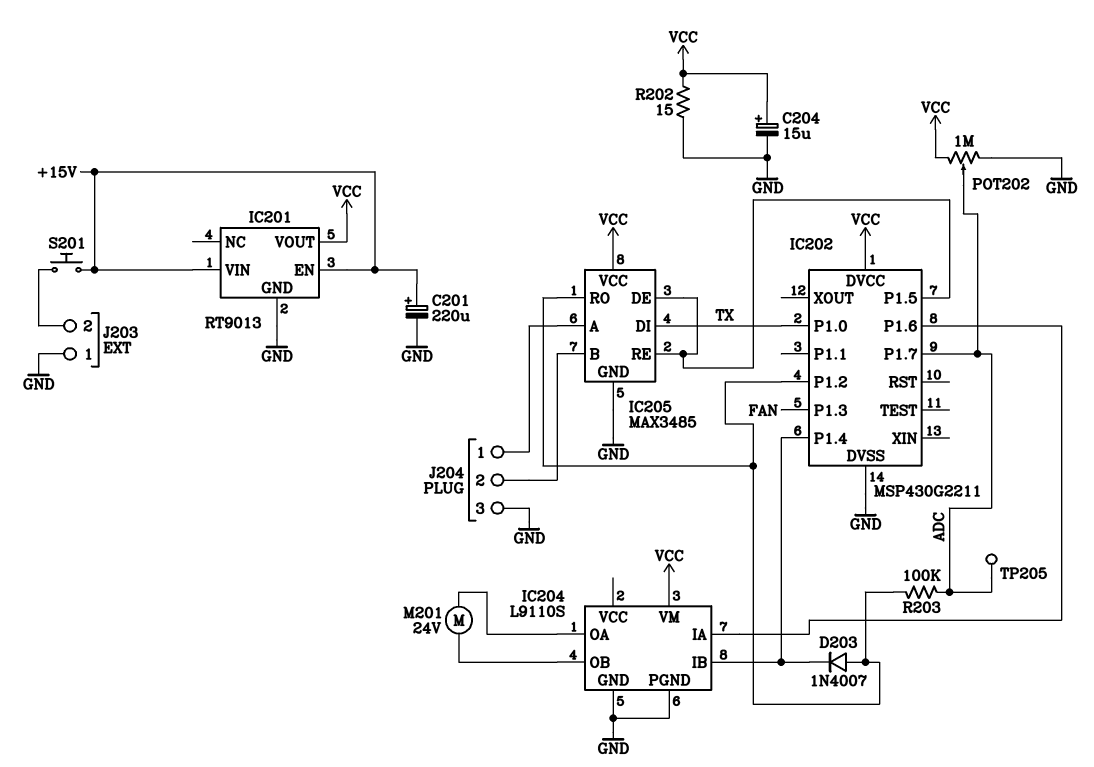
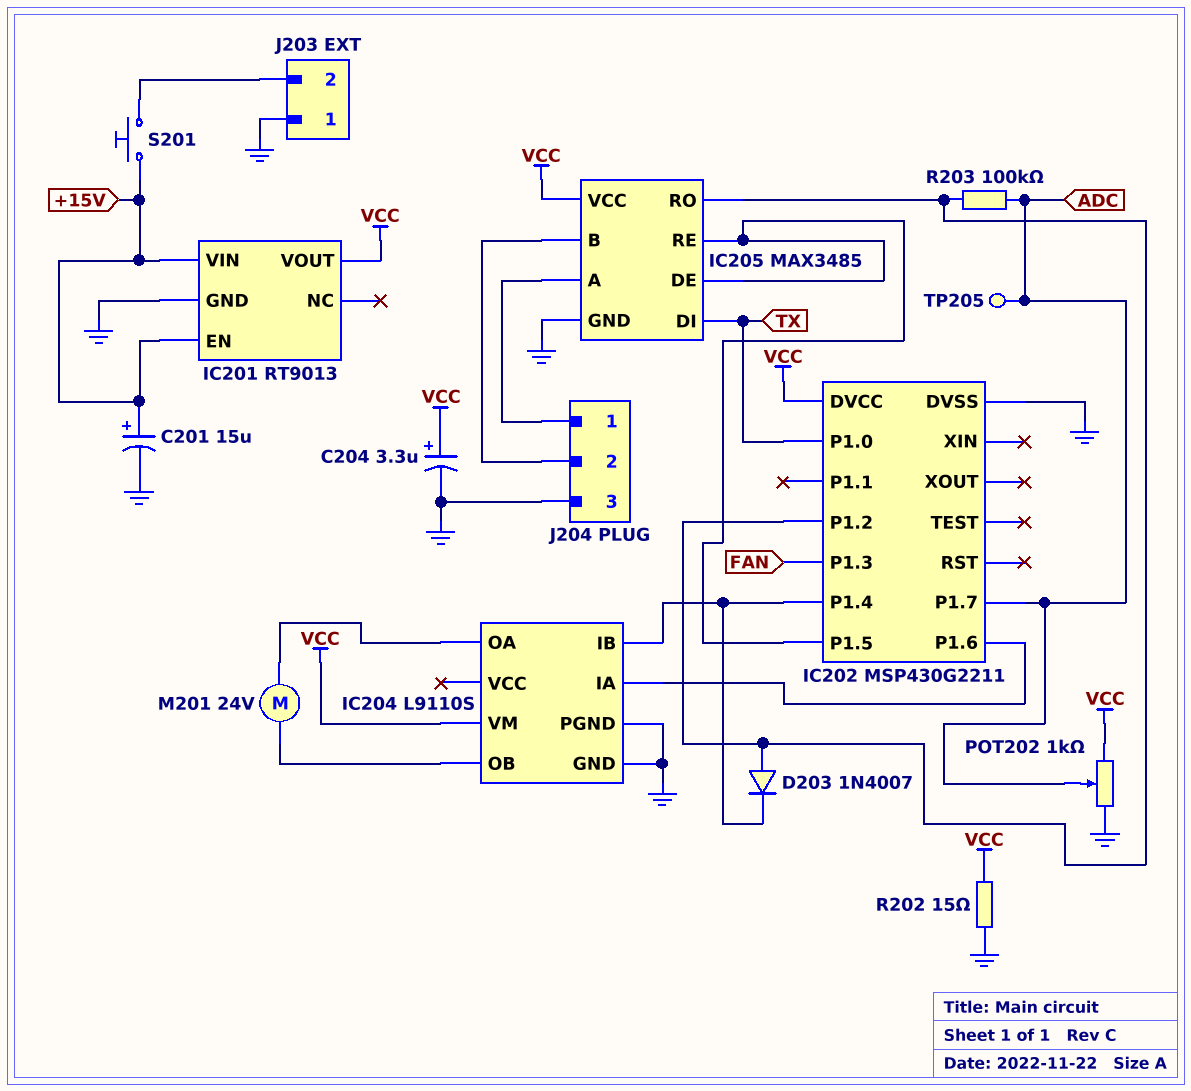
C201: 220uF (plus +15V, minus GND) -> 15uF (plus +15V, minus GND)
C204: 15uF (plus VCC, minus GND) -> 3.3uF (plus VCC, minus GND)
POT202: 1M (GND, VCC, wiper ADC) -> 1k (GND, VCC, wiper ADC)

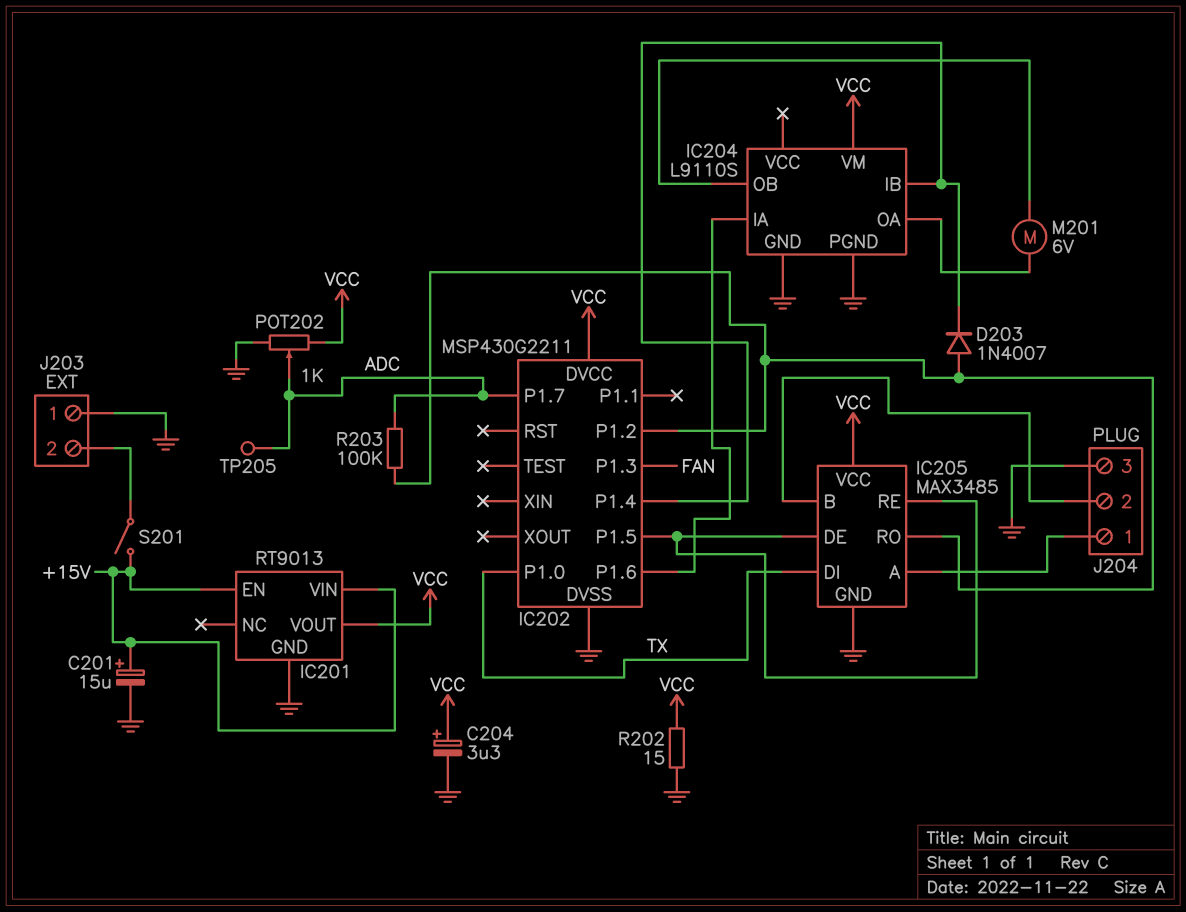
M201: motor 24V (IC204/OA, IC204/OB) -> motor 6V (IC204/OA, IC204/OB)
S201: button (+15V, J203/2) -> switch (+15V, J203/2)

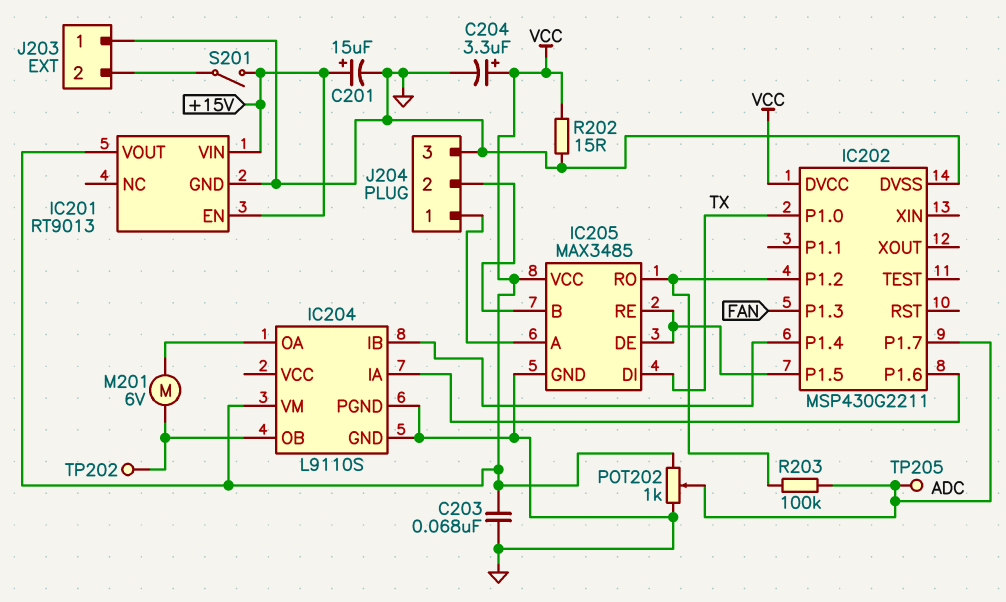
C203: none -> 68nF (GND, VCC)
D203: diode 1N4007 (A IC202/P1.2, K IC202/P1.4) -> none
TP202: none -> test point (IC204/OB)

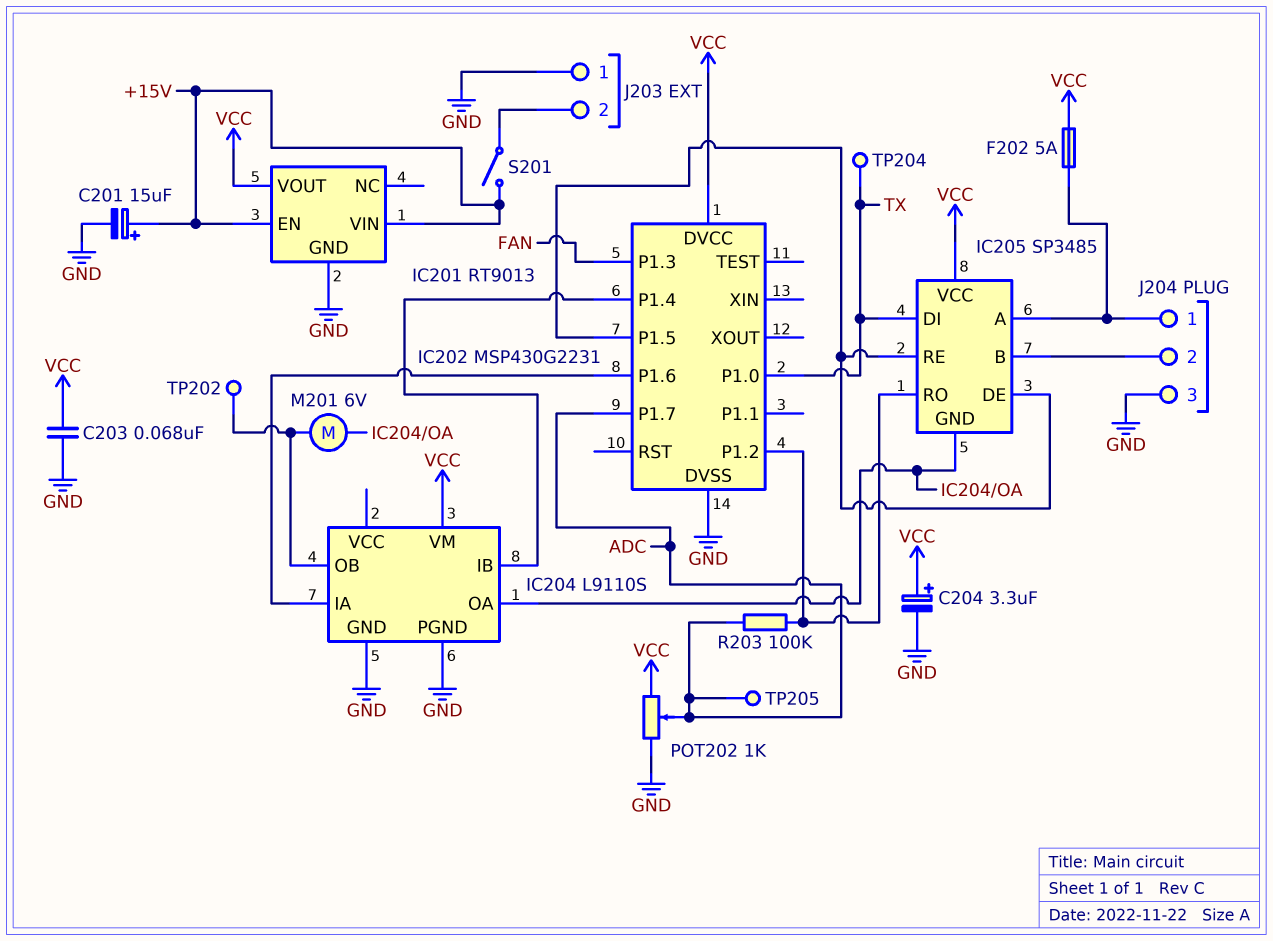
F202: none -> 5A (IC205/A, VCC)
IC202: MSP430G2211 -> MSP430G2231
IC205: MAX3485 -> SP3485
IC205 pin GND: GND -> IC204/OA
R202: 15 (GND, VCC) -> none
TP204: none -> test point (TX)

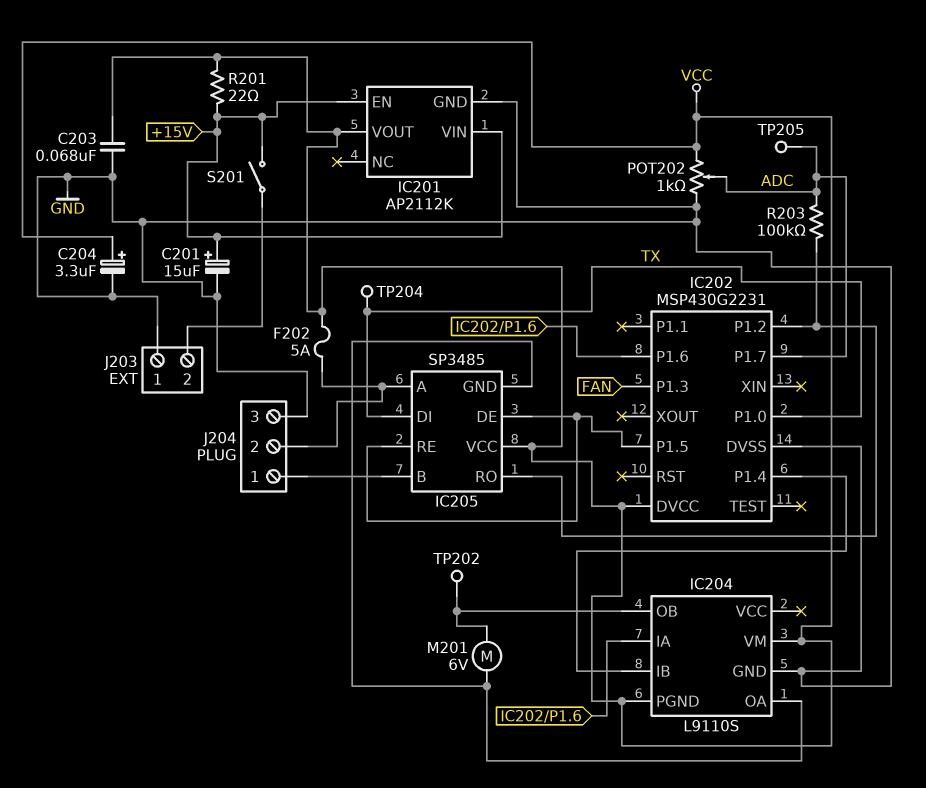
IC201: RT9013 -> AP2112K
IC204 pin PGND: GND -> VCC
J204 pin 1: IC205/A -> IC205/B
J204 pin 2: IC205/B -> IC205/A
R201: none -> 22 (+15V, VCC)

